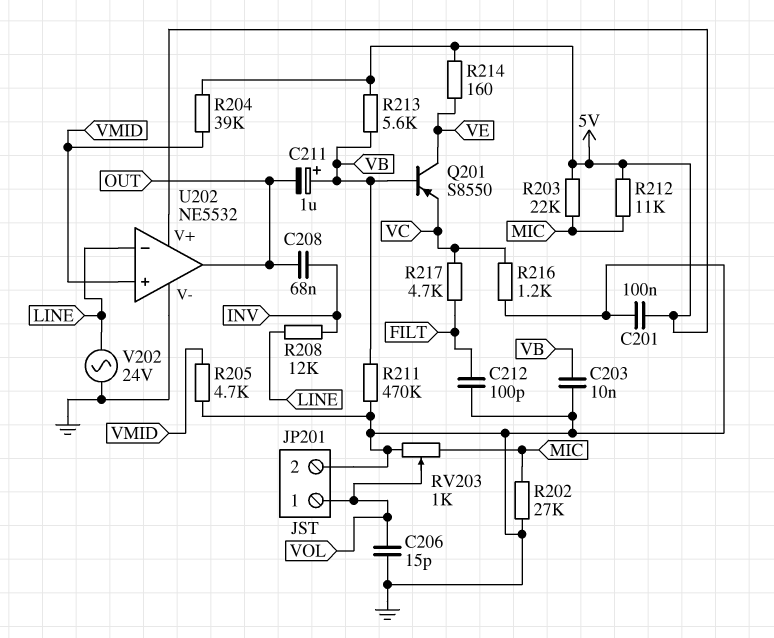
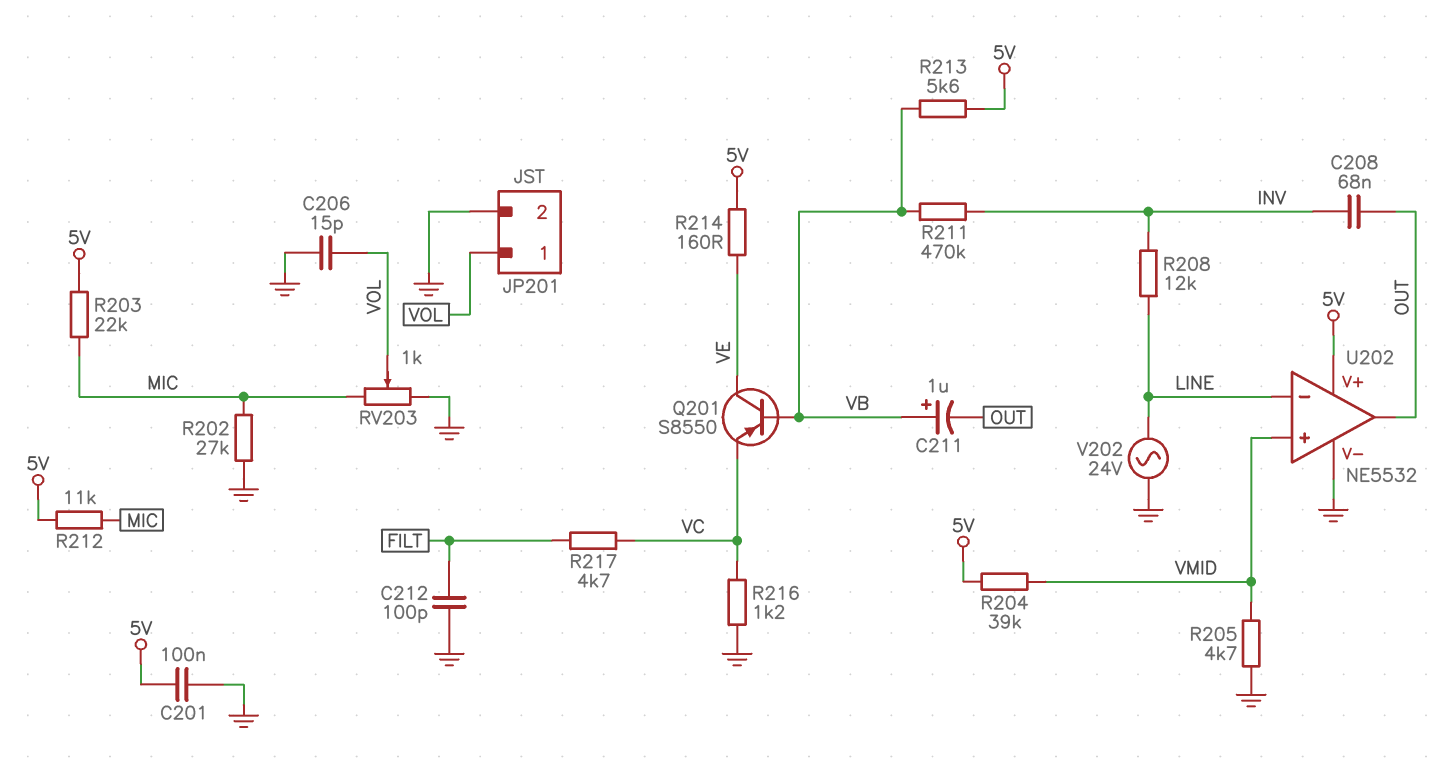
C203: 10nF (GND, VB) -> none
R211: 470k (GND, VB) -> 470k (INV, VB)

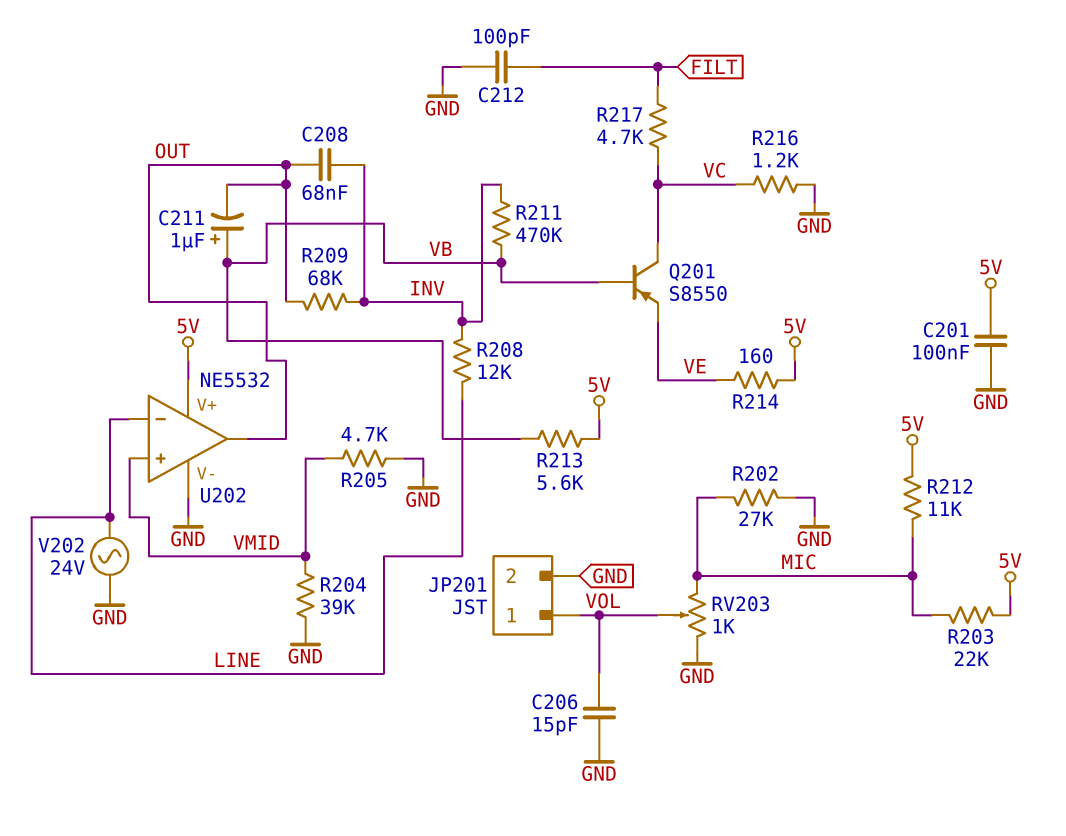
Q201: PNP S8550 (B VB, C VE, E VC) -> PNP S8550 (B VB, C VC, E VE)
R204: 39k (5V, VMID) -> 39k (GND, VMID)
R209: none -> 68k (INV, OUT)

